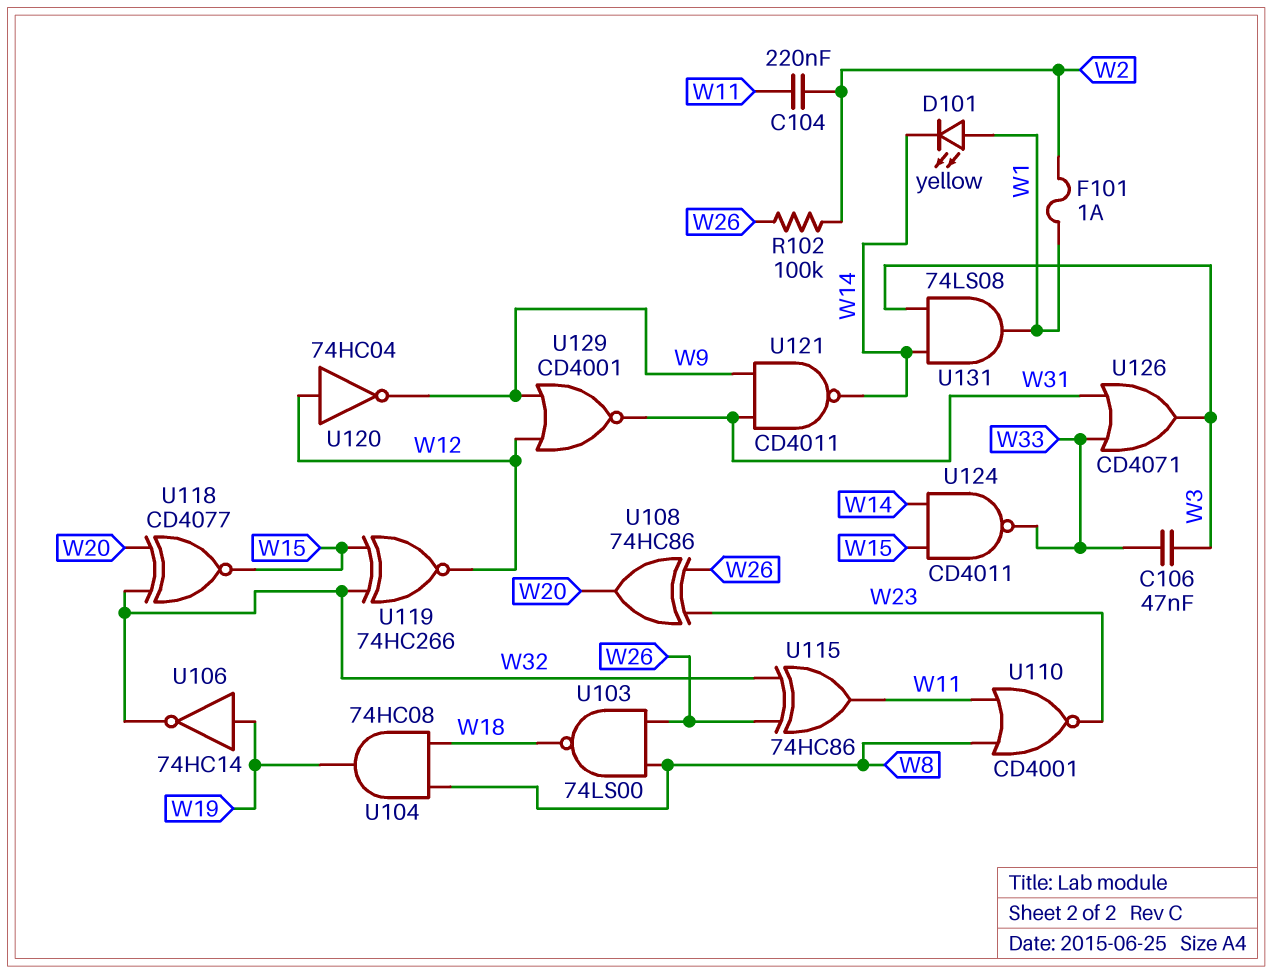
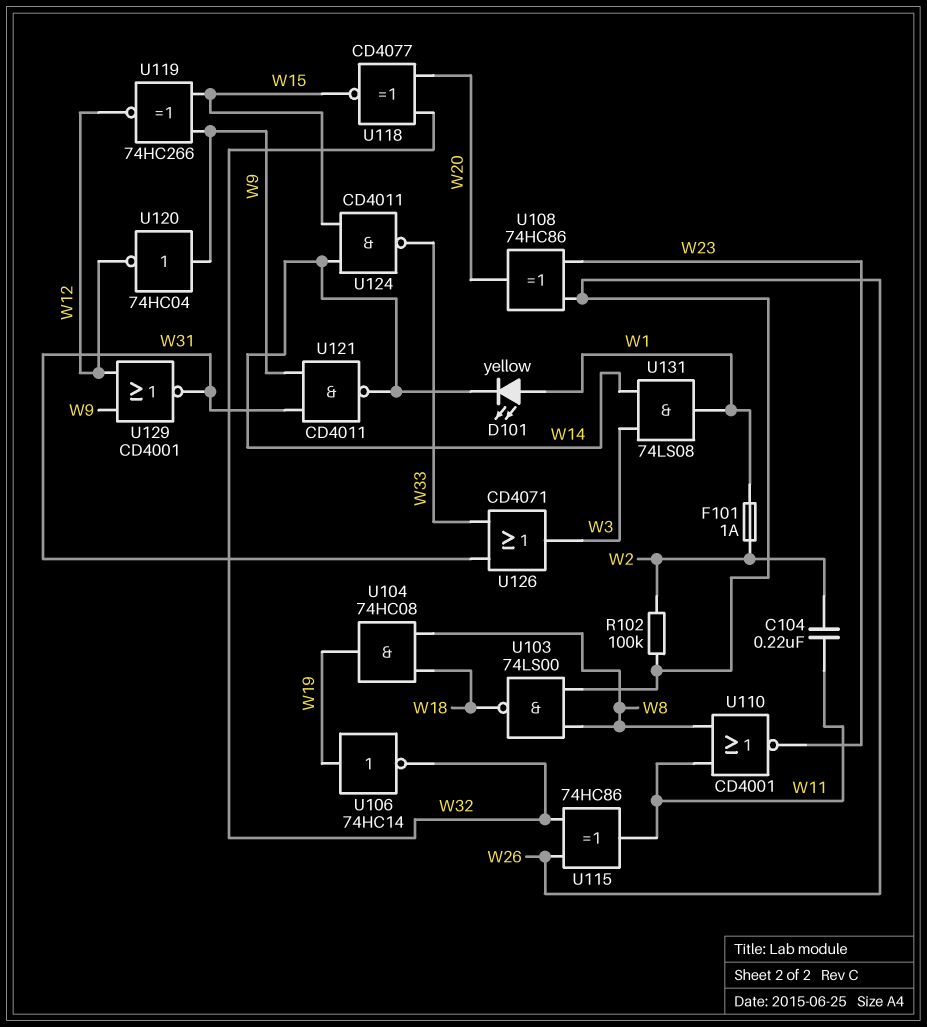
C106: 47nF (W3, W33) -> none
U119: XNOR 74HC266 (in W15, in W32, out W12) -> XNOR 74HC266 (in W9, in W15, out W12)
U120: NOT 74HC04 (in W12, out W9) -> NOT 74HC04 (in W9, out W12)

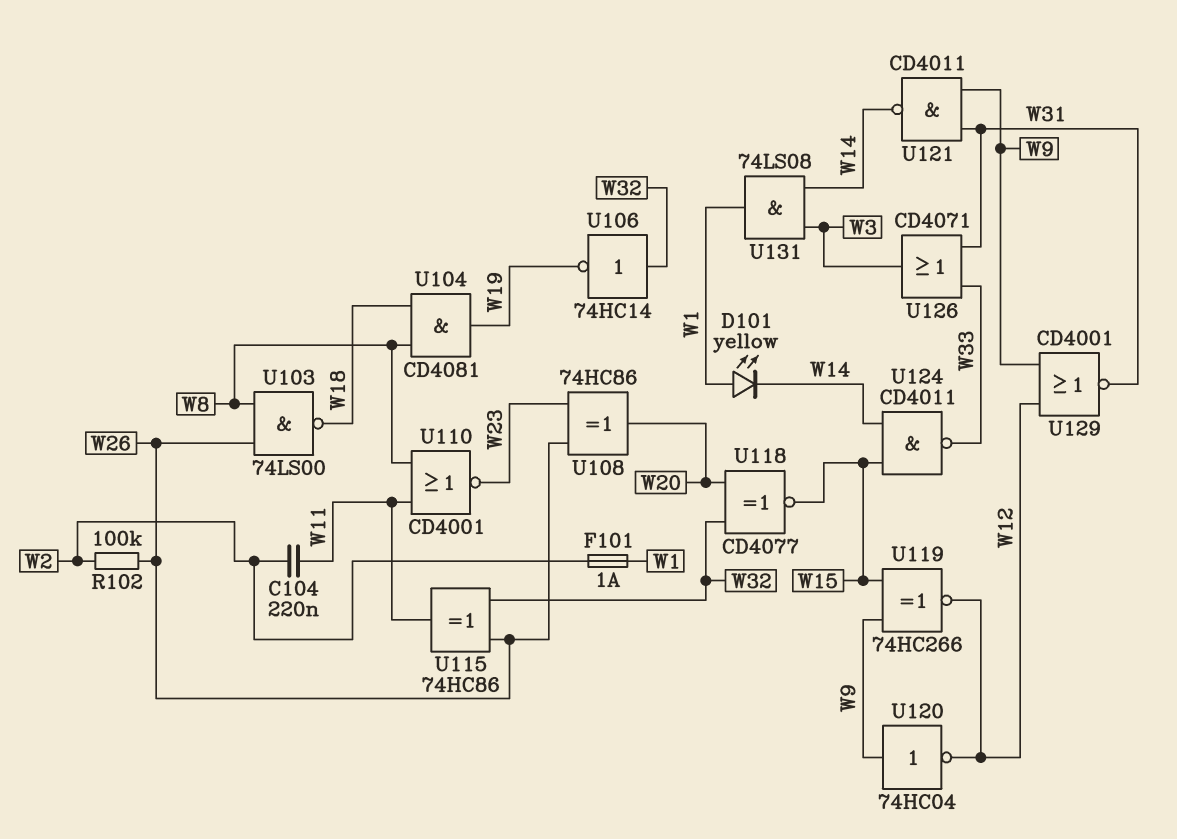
U104: AND 74HC08 (in W8, in W18, out W19) -> AND CD4081 (in W8, in W18, out W19)
U106: NOT 74HC14 (in W19, out W32) -> NOT 74HC14 (in W32, out W19)

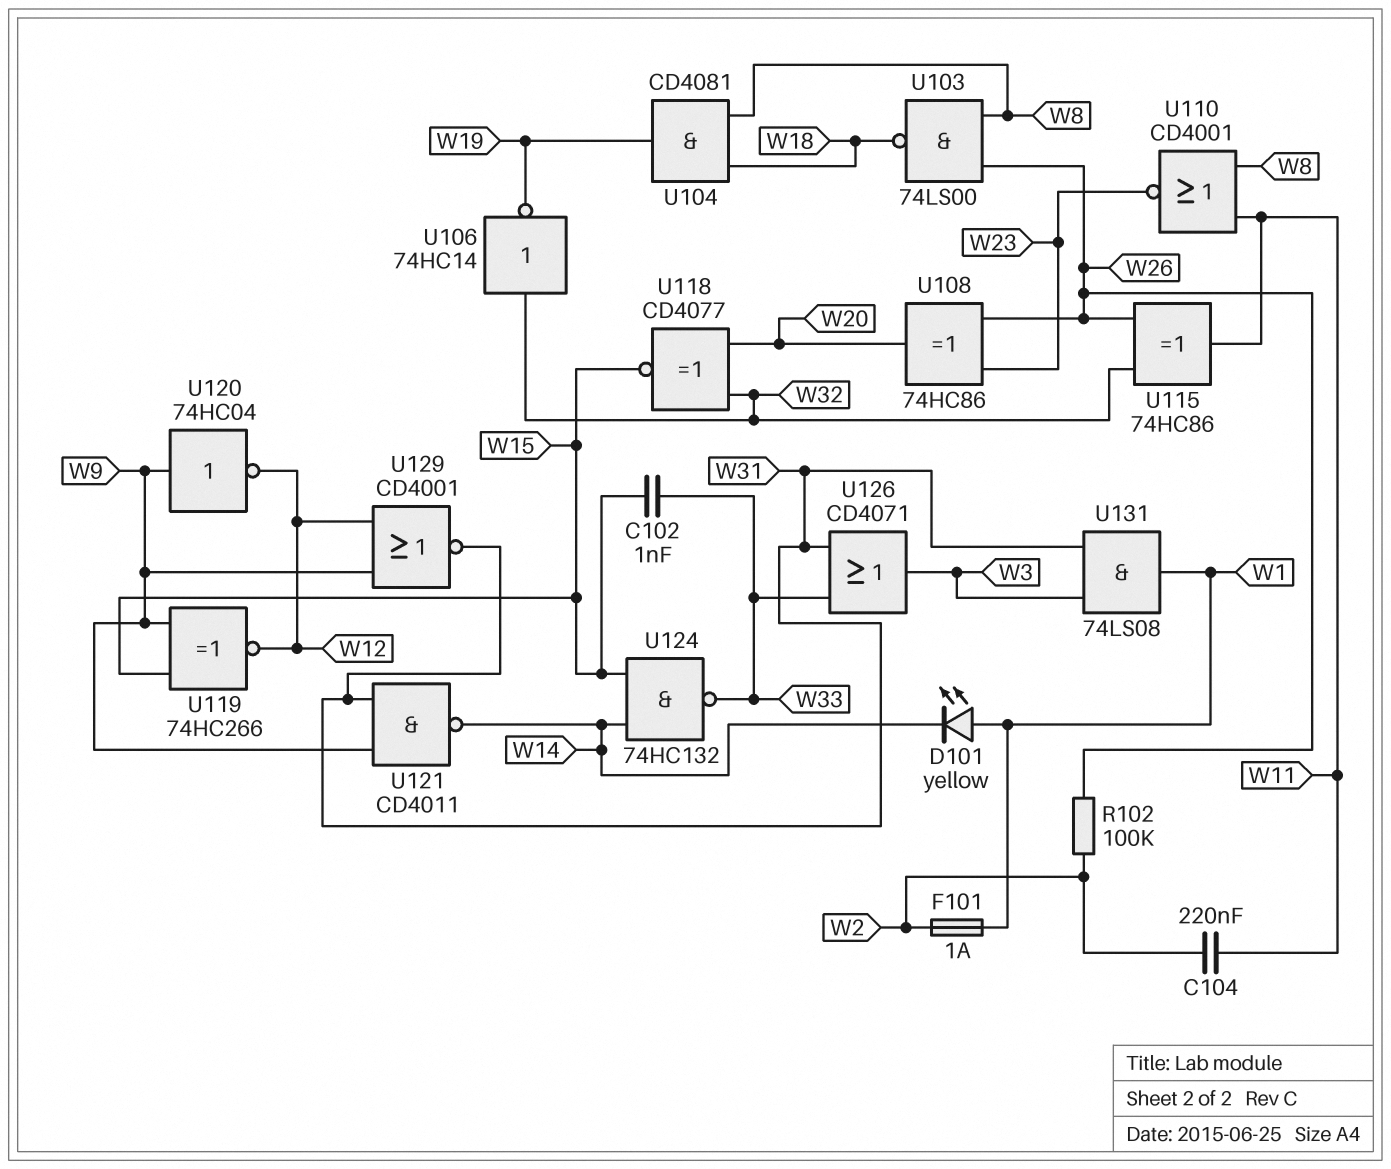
C102: none -> 1nF (W15, W33)
U124: NAND CD4011 (in W14, in W15, out W33) -> NAND 74HC132 (in W14, in W15, out W33)
U131: AND 74LS08 (in W3, in W14, out W1) -> AND 74LS08 (in W3, in W31, out W1)

